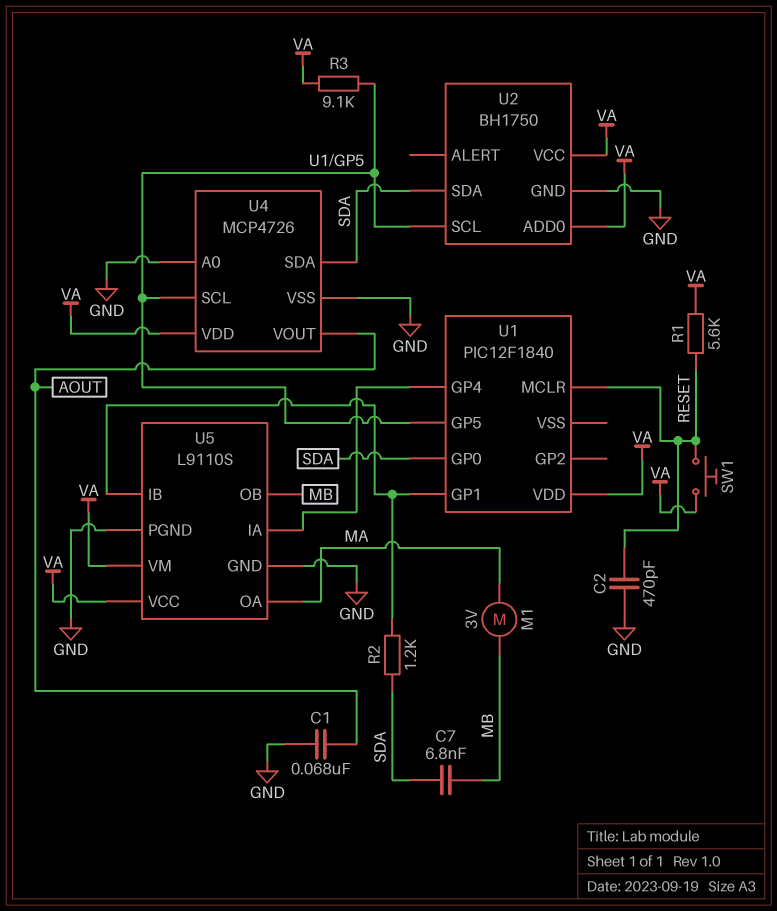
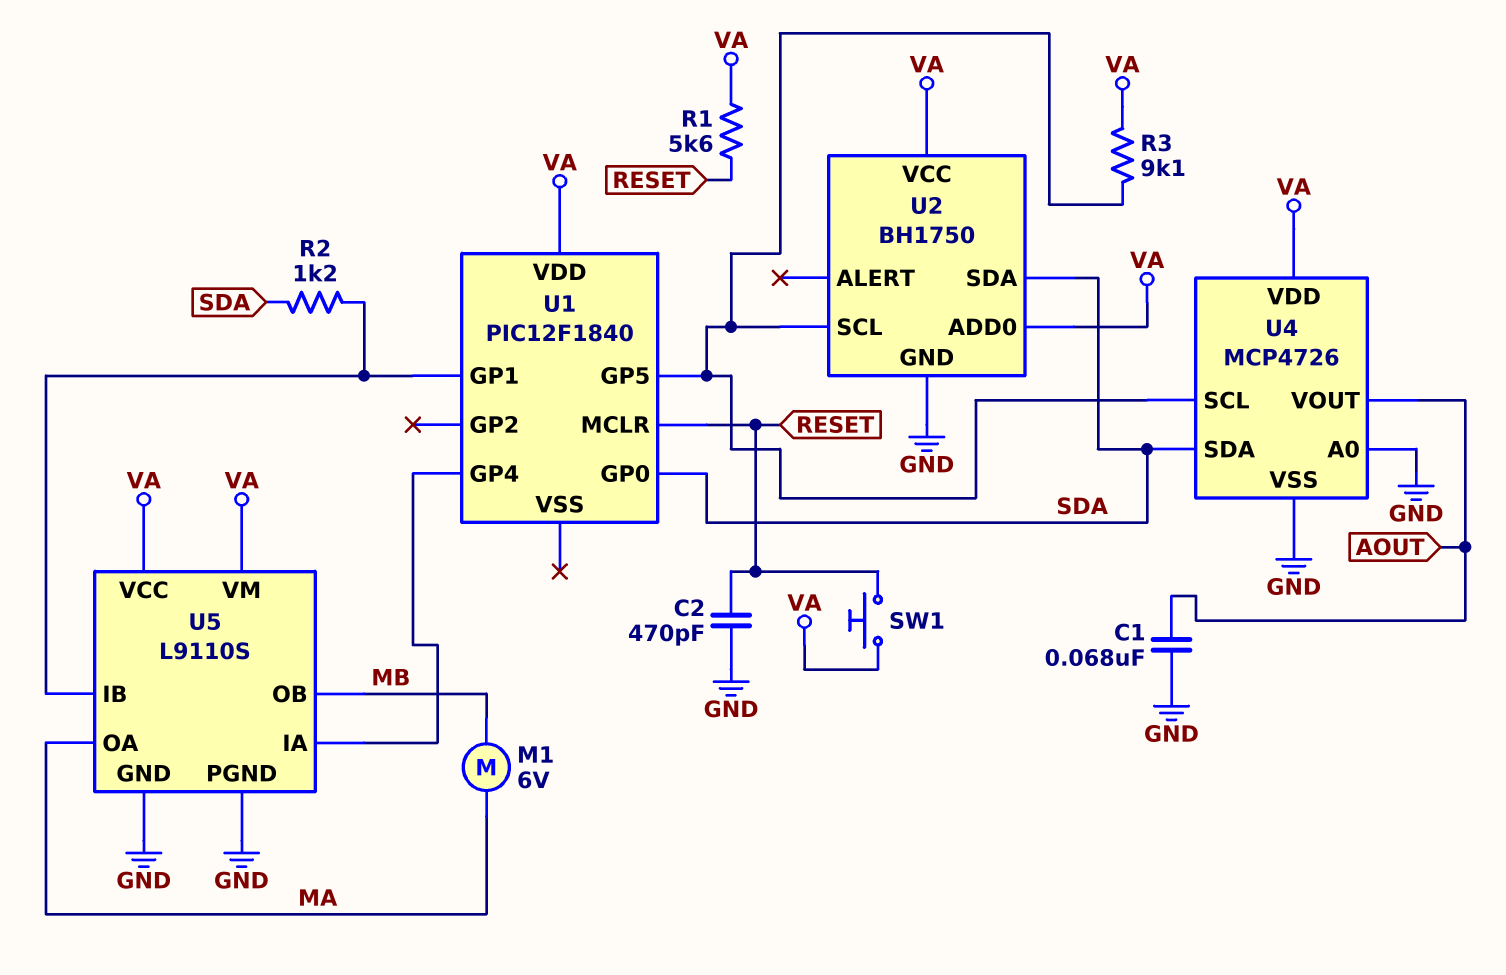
C7: 6.8nF (MB, SDA) -> none
M1: motor 3V (MA, MB) -> motor 6V (MA, MB)

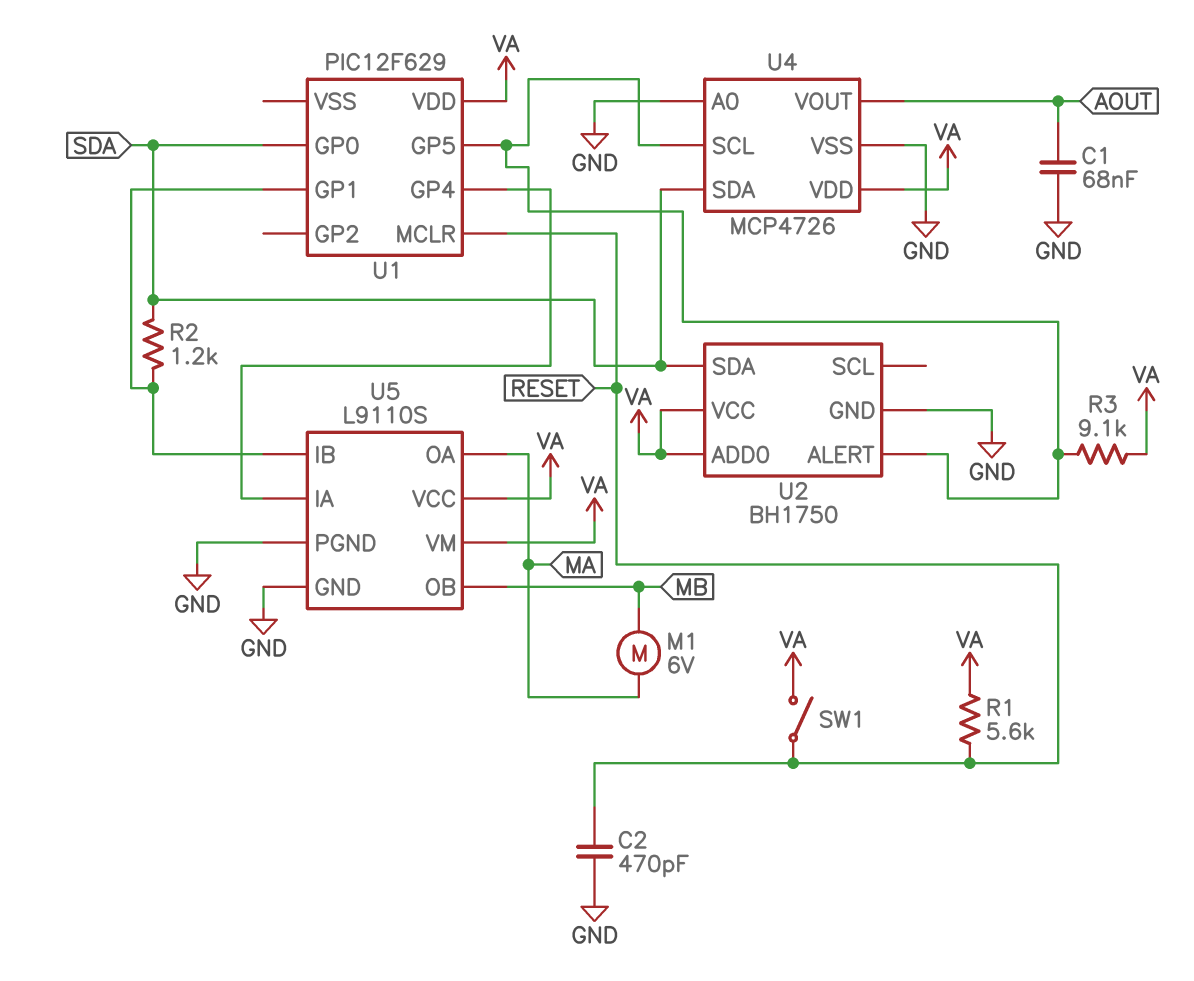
SW1: button (RESET, VA) -> switch (RESET, VA)
U1: PIC12F1840 -> PIC12F629
U2 pin ALERT: none -> U1/GP5
U2 pin SCL: U1/GP5 -> none

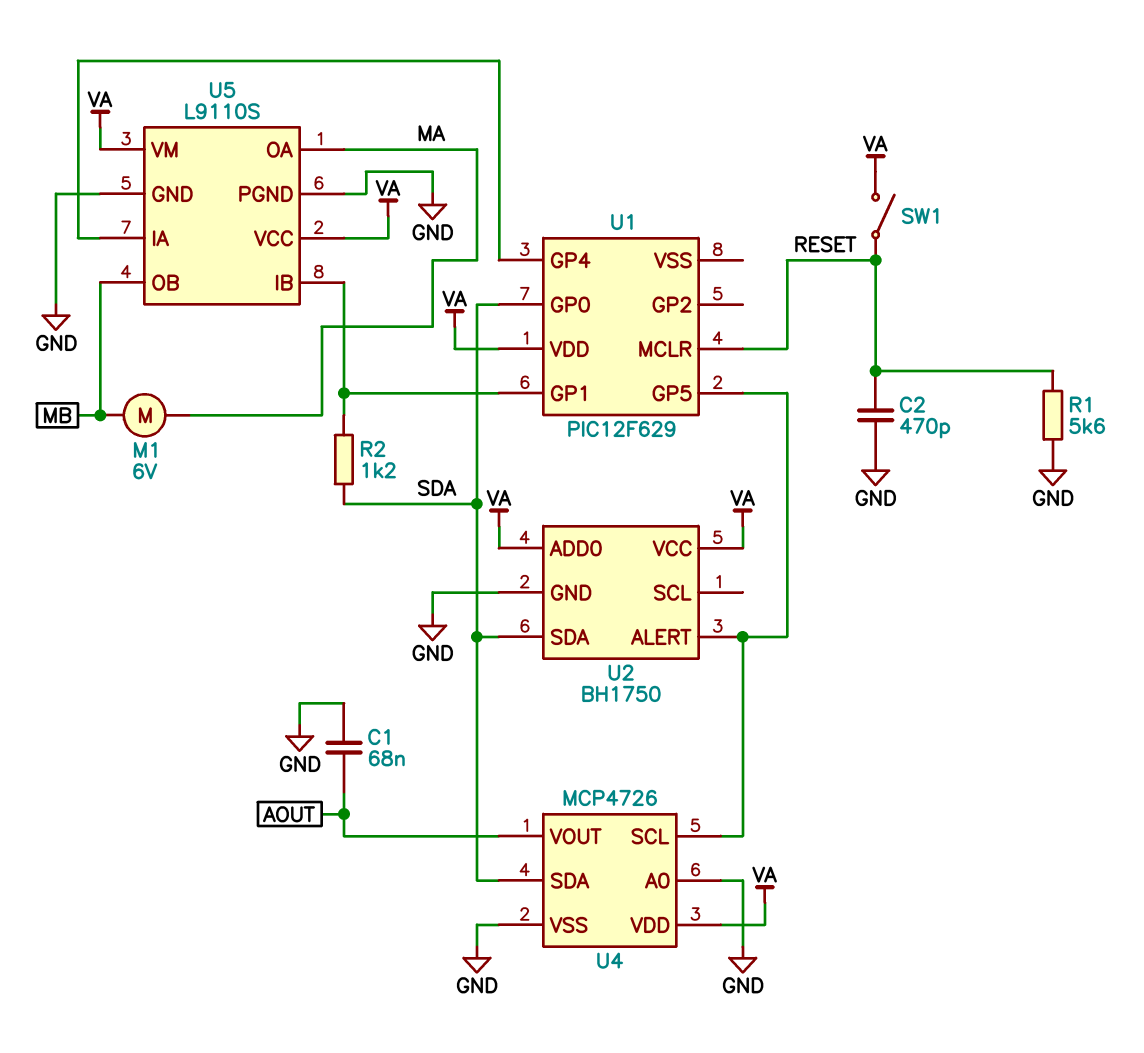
R1: 5.6k (RESET, VA) -> 5.6k (GND, RESET)
R3: 9.1k (U1/GP5, VA) -> none

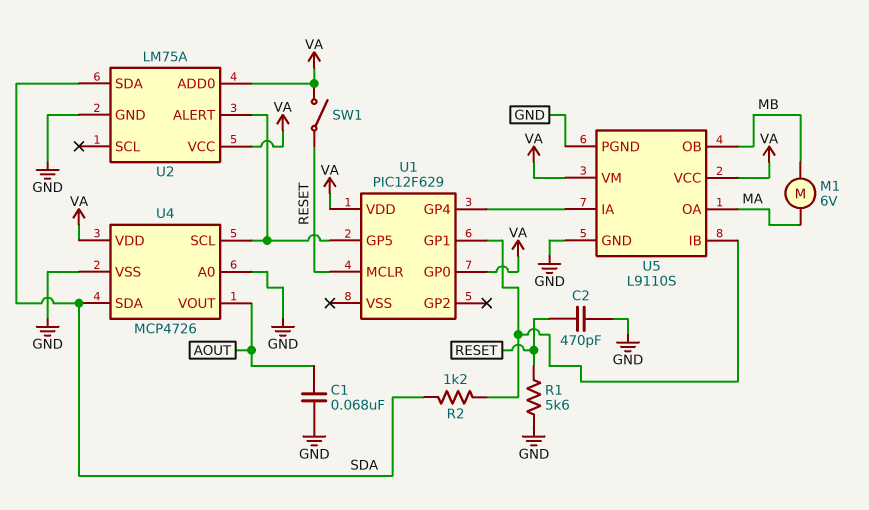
U1 pin GP0: SDA -> VA
U2: BH1750 -> LM75A

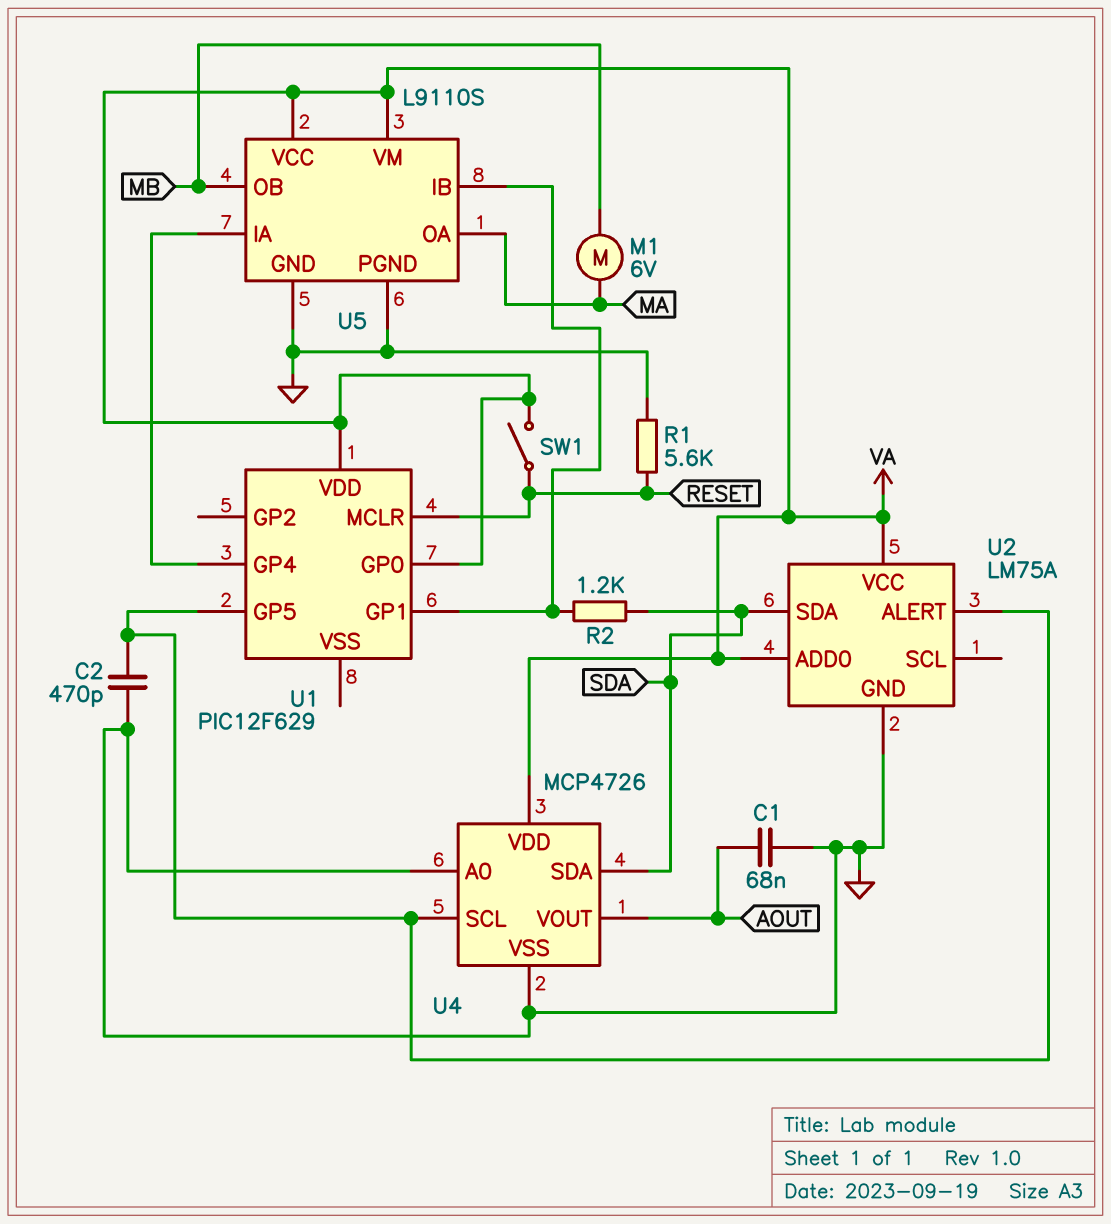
C2: 470pF (GND, RESET) -> 470pF (GND, U1/GP5)

